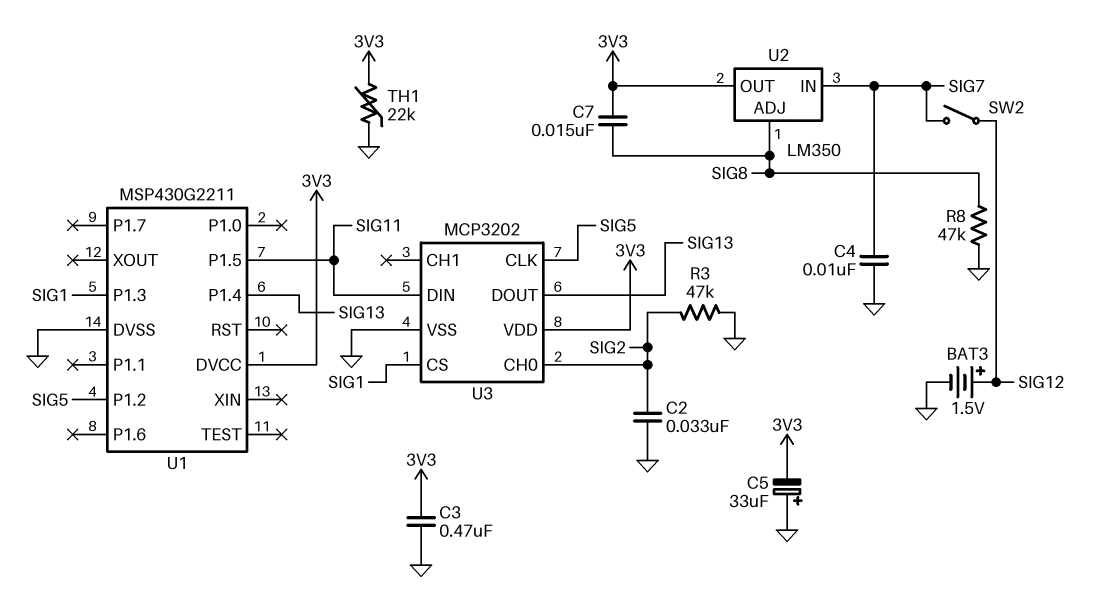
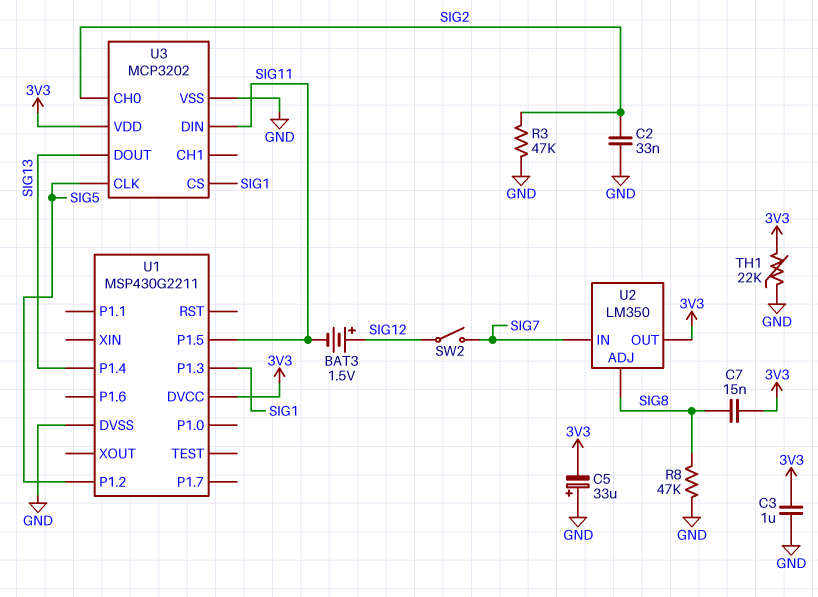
BAT3: 1.5V (plus SIG12, minus GND) -> 1.5V (plus SIG12, minus SIG11)
C3: 470nF (3V3, GND) -> 1uF (3V3, GND)
C4: 10nF (GND, SIG7) -> none

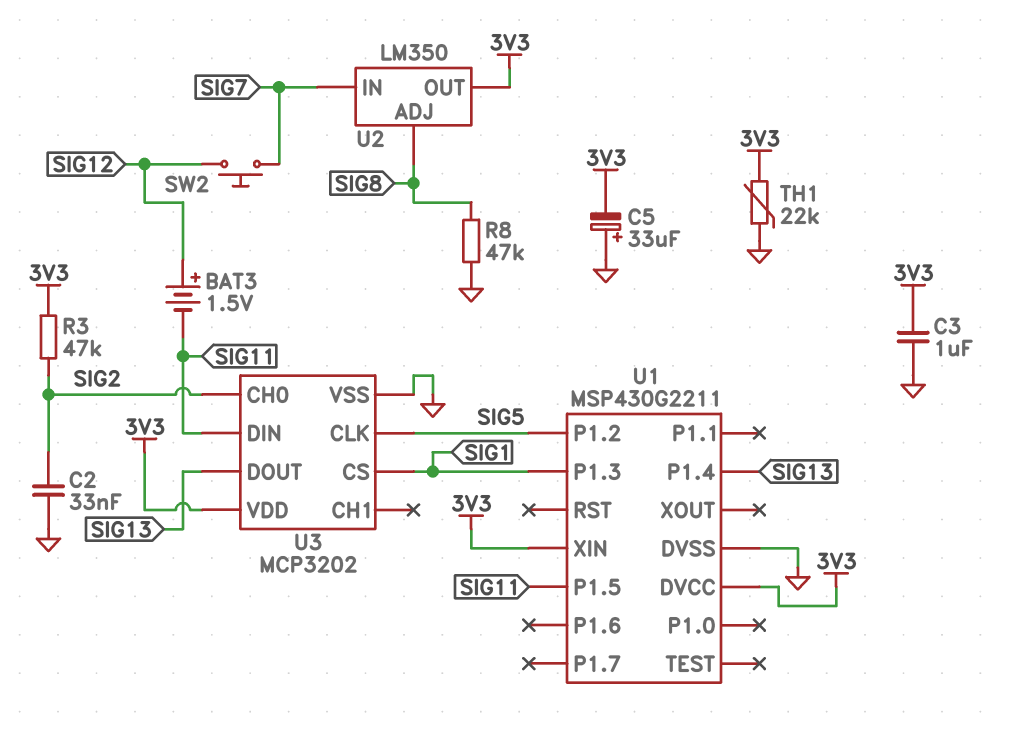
C7: 15nF (3V3, SIG8) -> none
R3: 47k (GND, SIG2) -> 47k (3V3, SIG2)
SW2: switch (SIG7, SIG12) -> button (SIG7, SIG12)
U1 pin XIN: none -> 3V3

